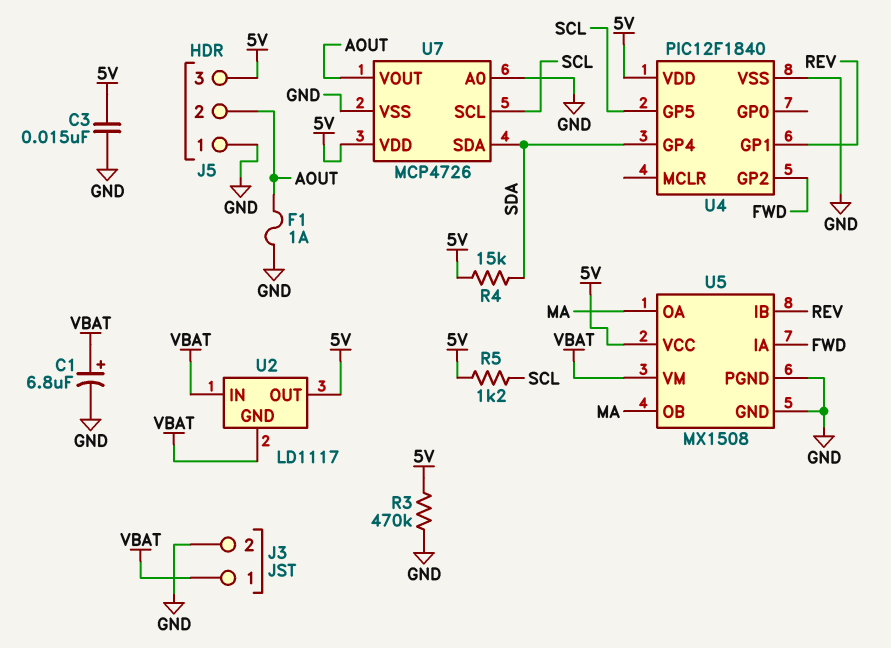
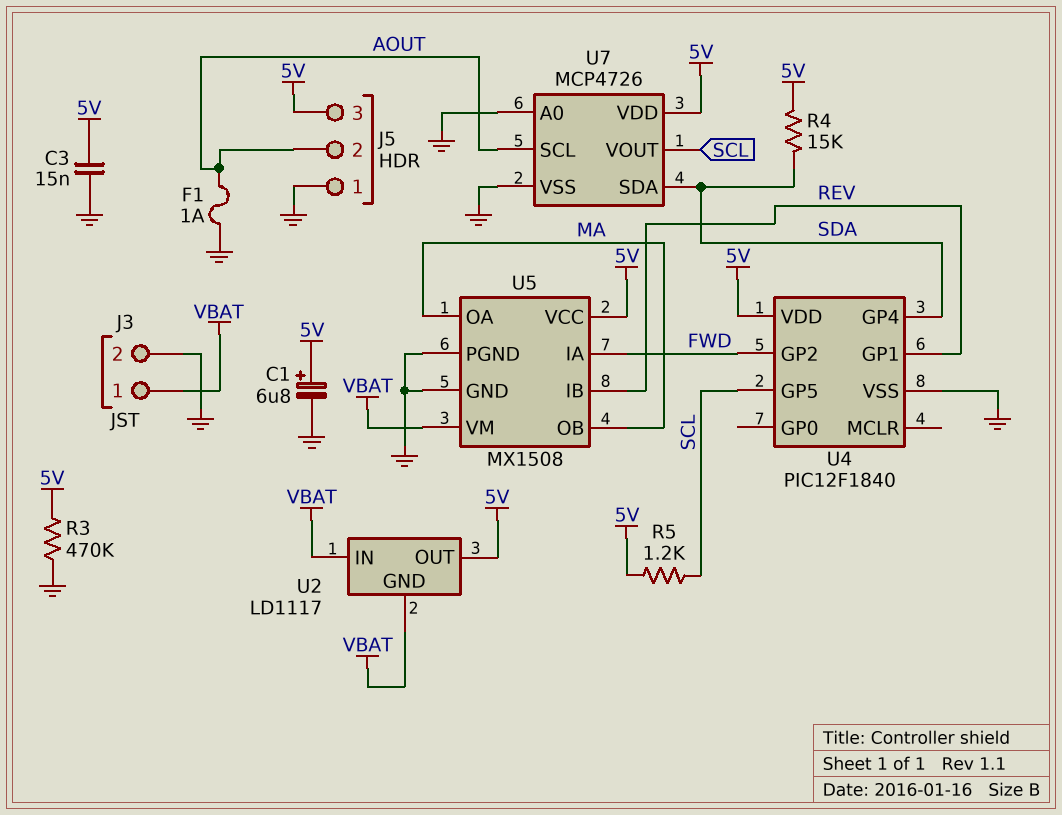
C1: 6.8uF (plus VBAT, minus GND) -> 6.8uF (plus 5V, minus GND)
U7 pin SCL: SCL -> AOUT
U7 pin VOUT: AOUT -> SCL

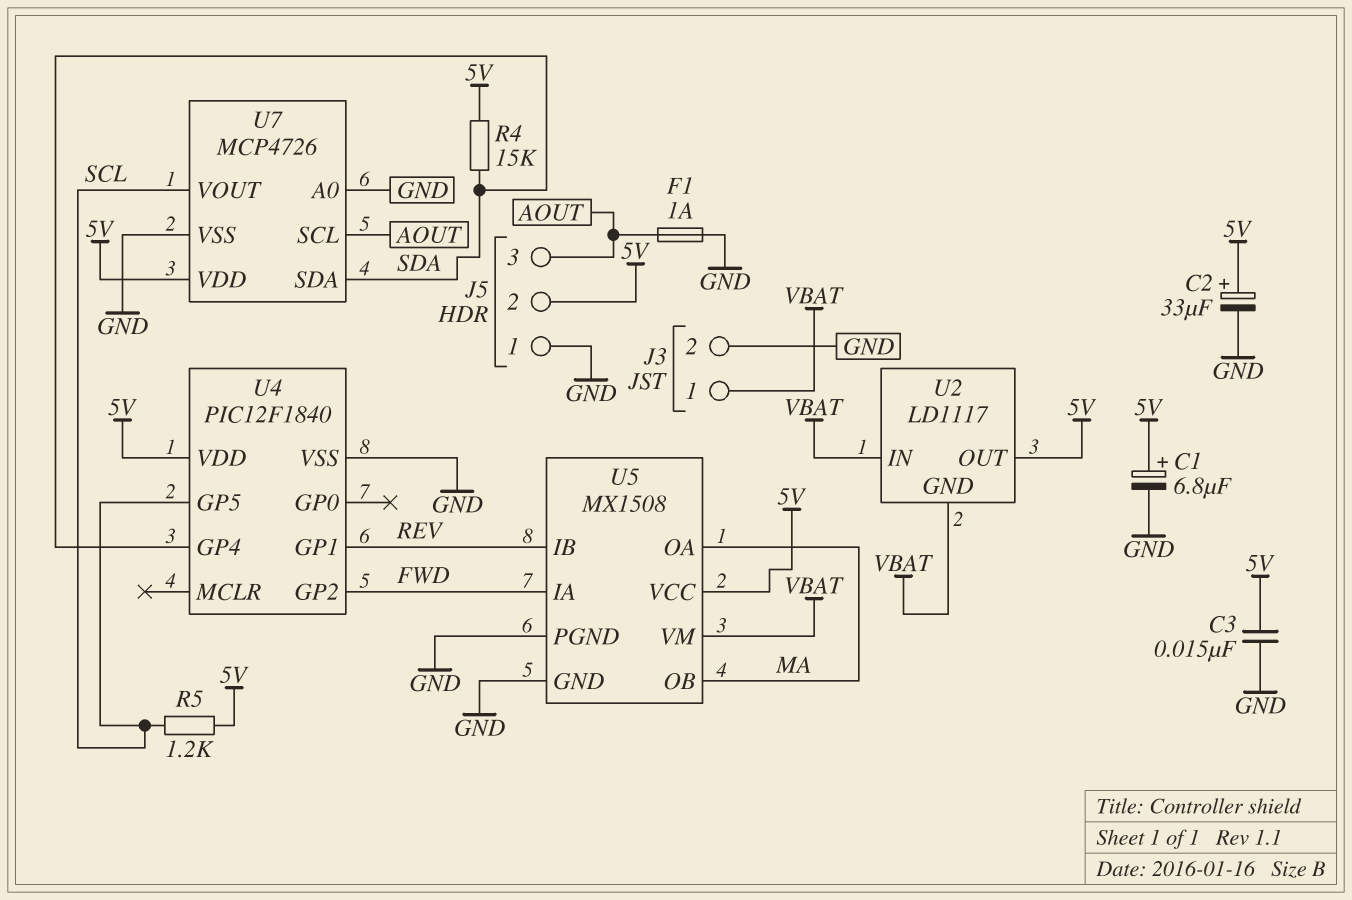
C2: none -> 33uF (plus 5V, minus GND)
J5 pin 2: AOUT -> 5V
J5 pin 3: 5V -> AOUT
R3: 470k (5V, GND) -> none

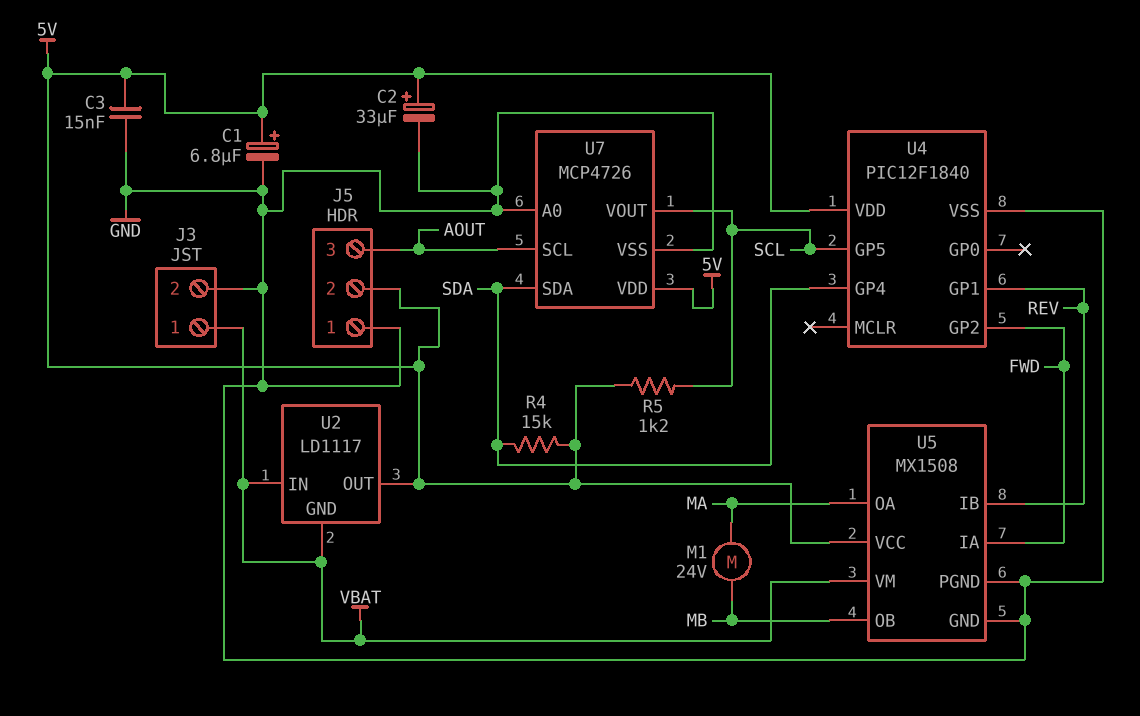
F1: 1A (AOUT, GND) -> none
M1: none -> motor 24V (MA, MB)
U5 pin OB: MA -> MB

